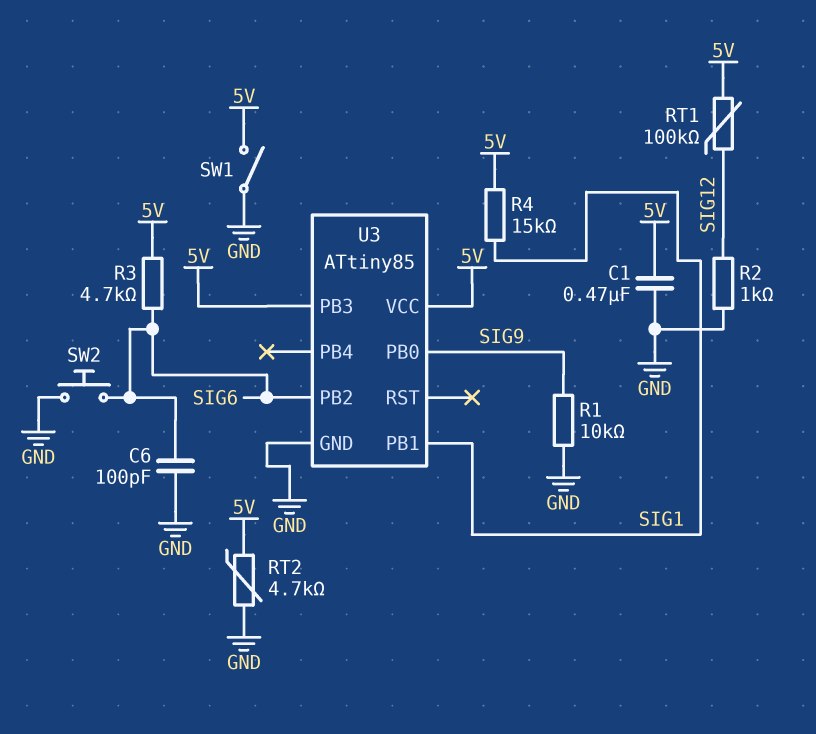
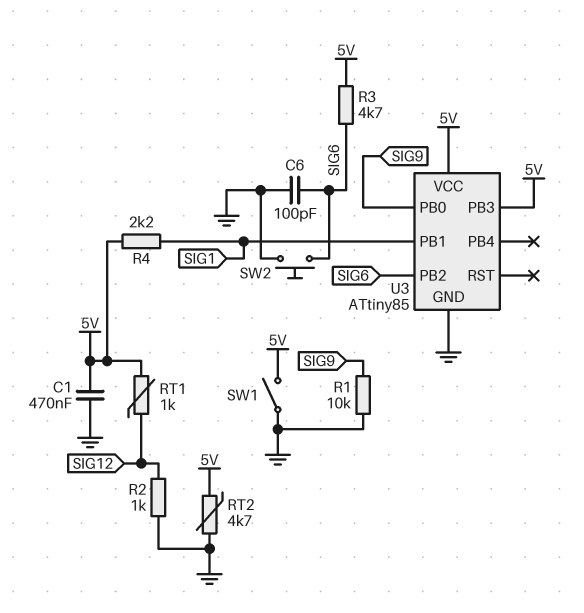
R4: 15k (5V, SIG1) -> 2.2k (5V, SIG1)
RT1: 100k (5V, SIG12) -> 1k (5V, SIG12)

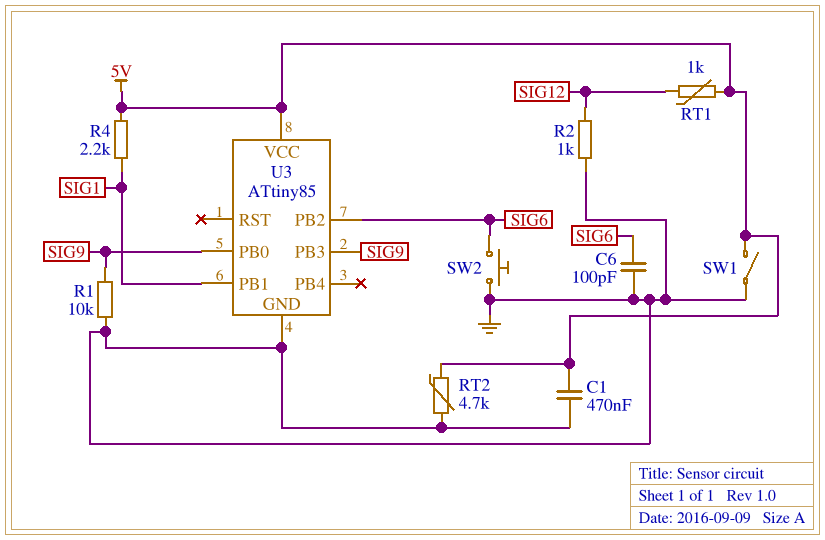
R3: 4.7k (5V, SIG6) -> none
U3 pin PB3: 5V -> SIG9

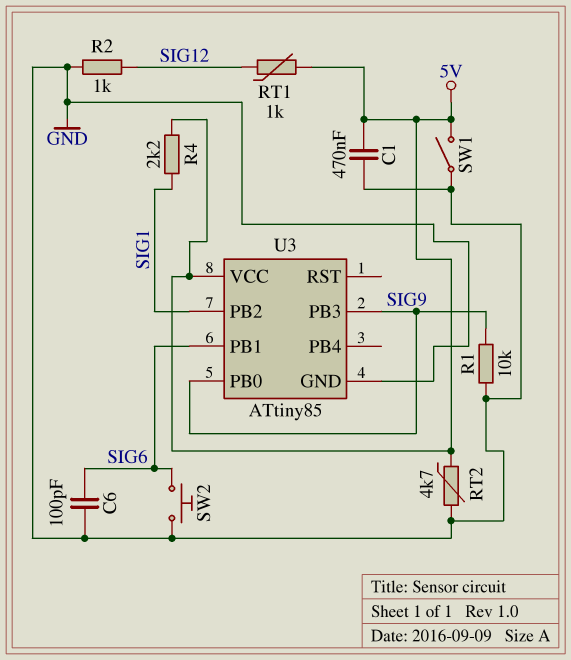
U3 pin PB1: SIG1 -> SIG6
U3 pin PB2: SIG6 -> SIG1

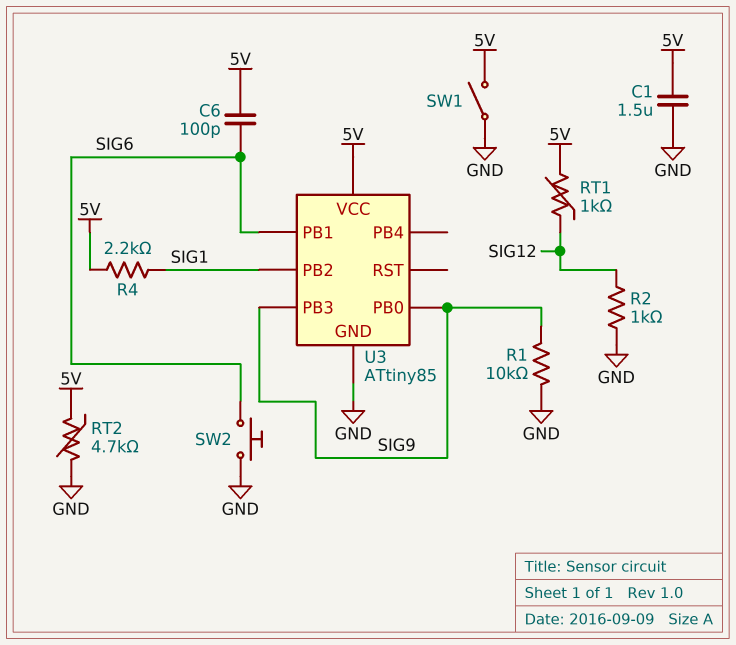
C1: 470nF (5V, GND) -> 1.5uF (5V, GND)
C6: 100pF (GND, SIG6) -> 100pF (5V, SIG6)

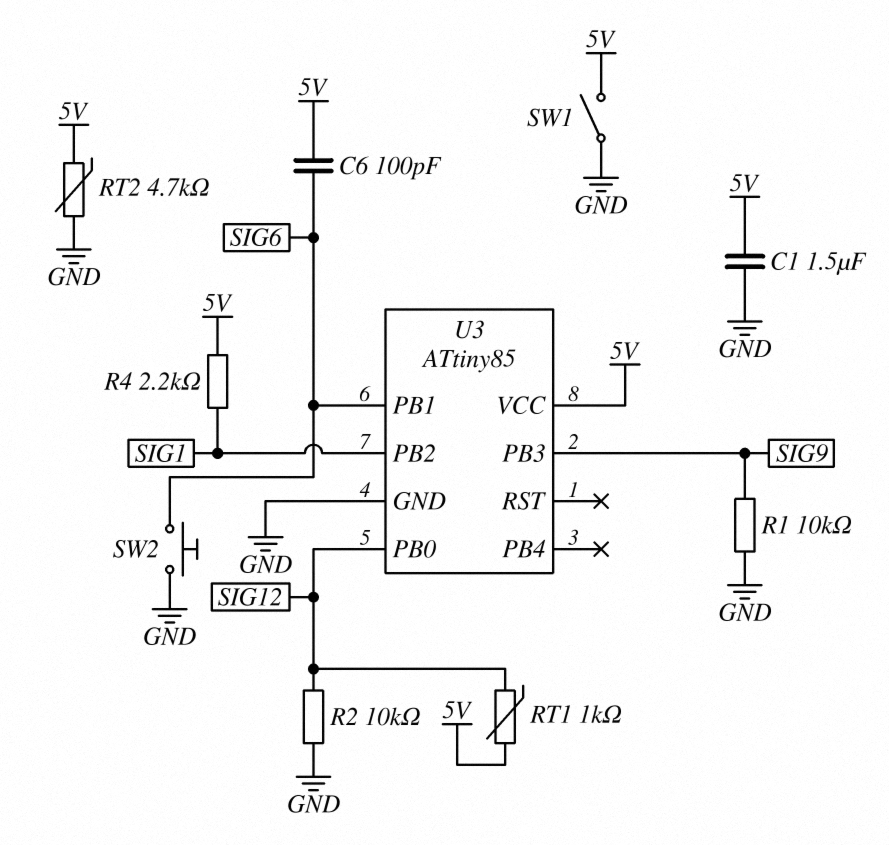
R2: 1k (GND, SIG12) -> 10k (GND, SIG12)
U3 pin PB0: SIG9 -> SIG12

